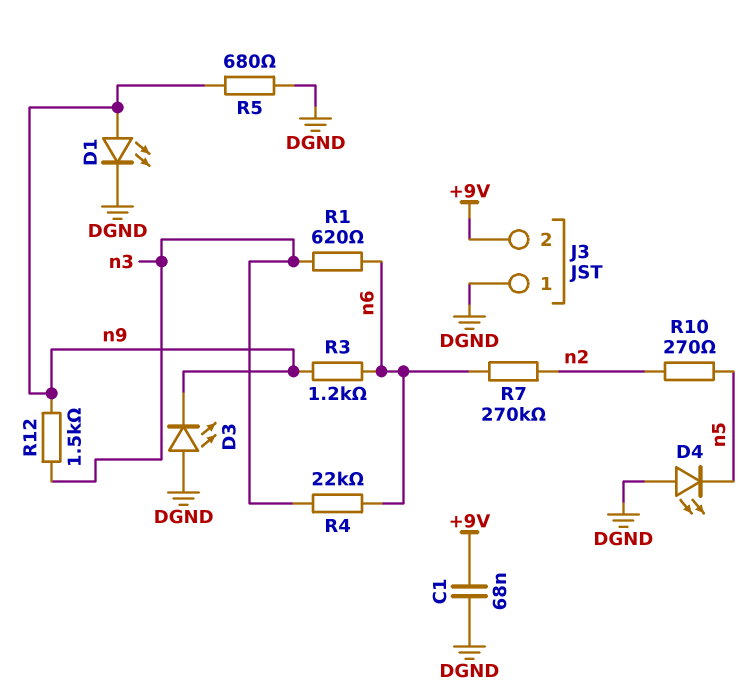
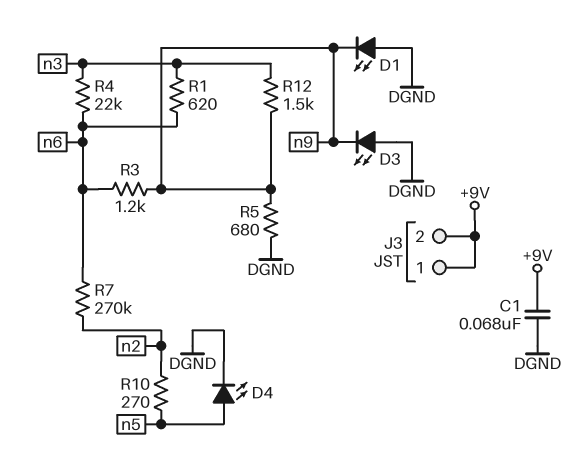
D1: LED (A n9, K DGND) -> LED (A DGND, K n9)
D4: LED (A DGND, K n5) -> LED (A n5, K DGND)
J3 pin 1: DGND -> +9V

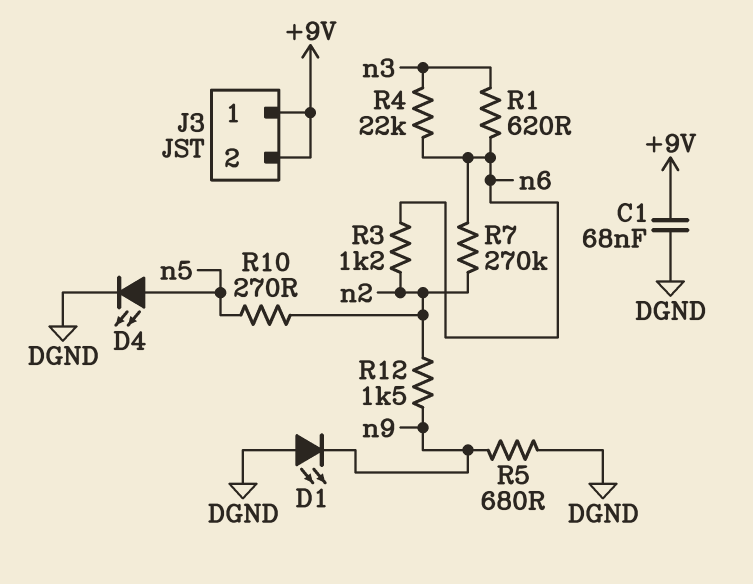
D3: LED (A DGND, K n9) -> none
R3: 1.2k (n6, n9) -> 1.2k (n2, n6)
R12: 1.5k (n3, n9) -> 1.5k (n2, n9)

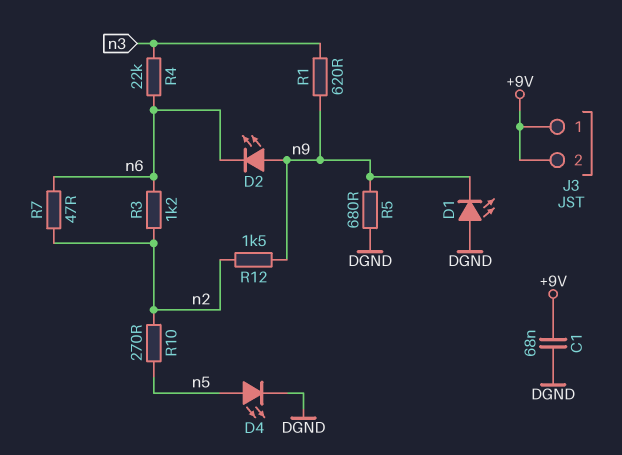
D2: none -> LED (A n9, K n6)
R1: 620 (n3, n6) -> 620 (n3, n9)
R7: 270k (n2, n6) -> 47 (n2, n6)

